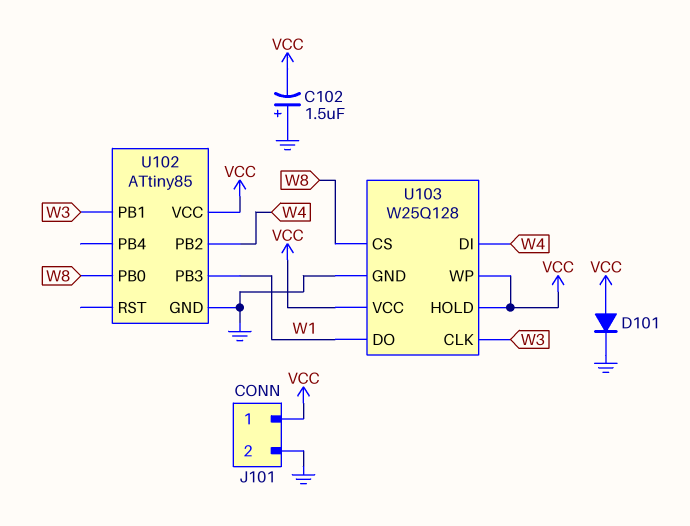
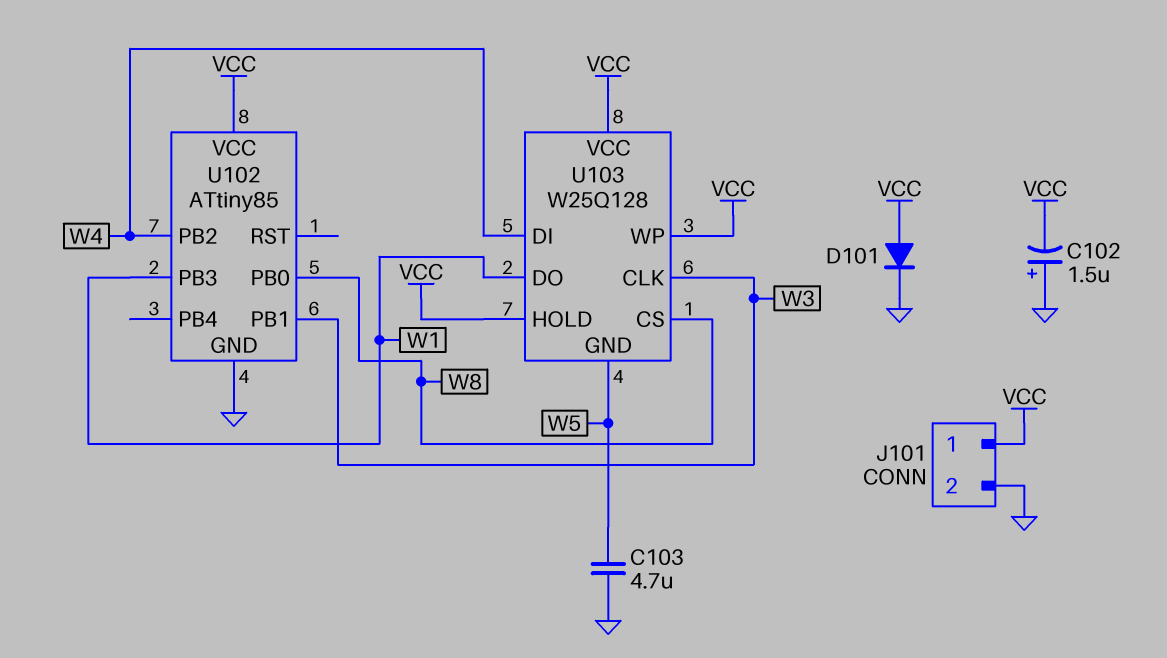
C103: none -> 4.7uF (GND, W5)
U103 pin GND: GND -> W5

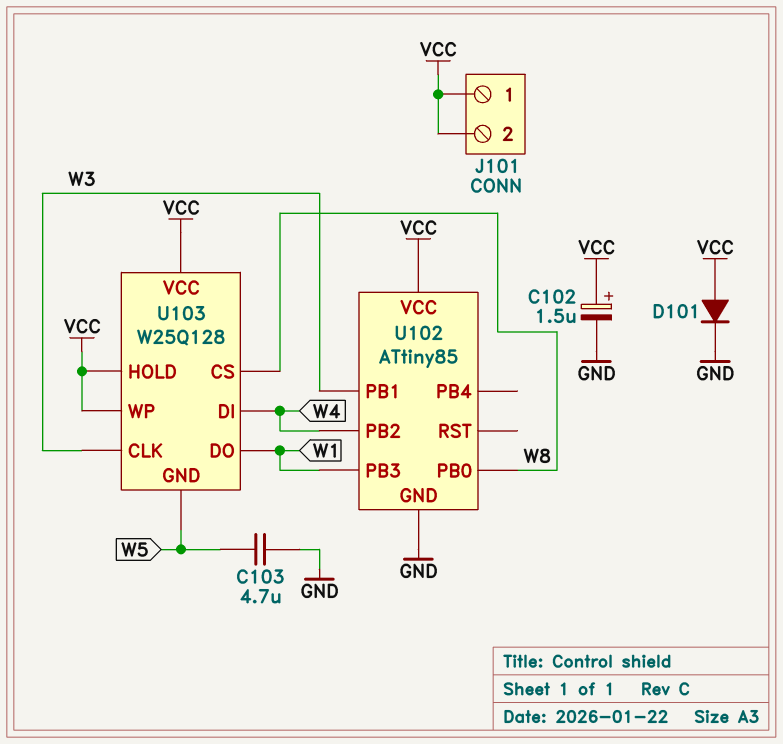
C102: 1.5uF (plus GND, minus VCC) -> 1.5uF (plus VCC, minus GND)
J101 pin 2: GND -> VCC

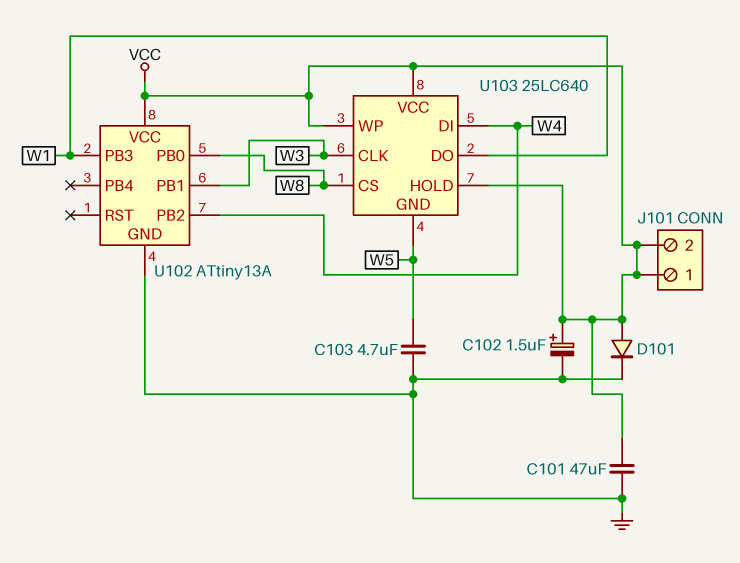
C101: none -> 47uF (GND, VCC)
U102: ATtiny85 -> ATtiny13A
U103: W25Q128 -> 25LC640

